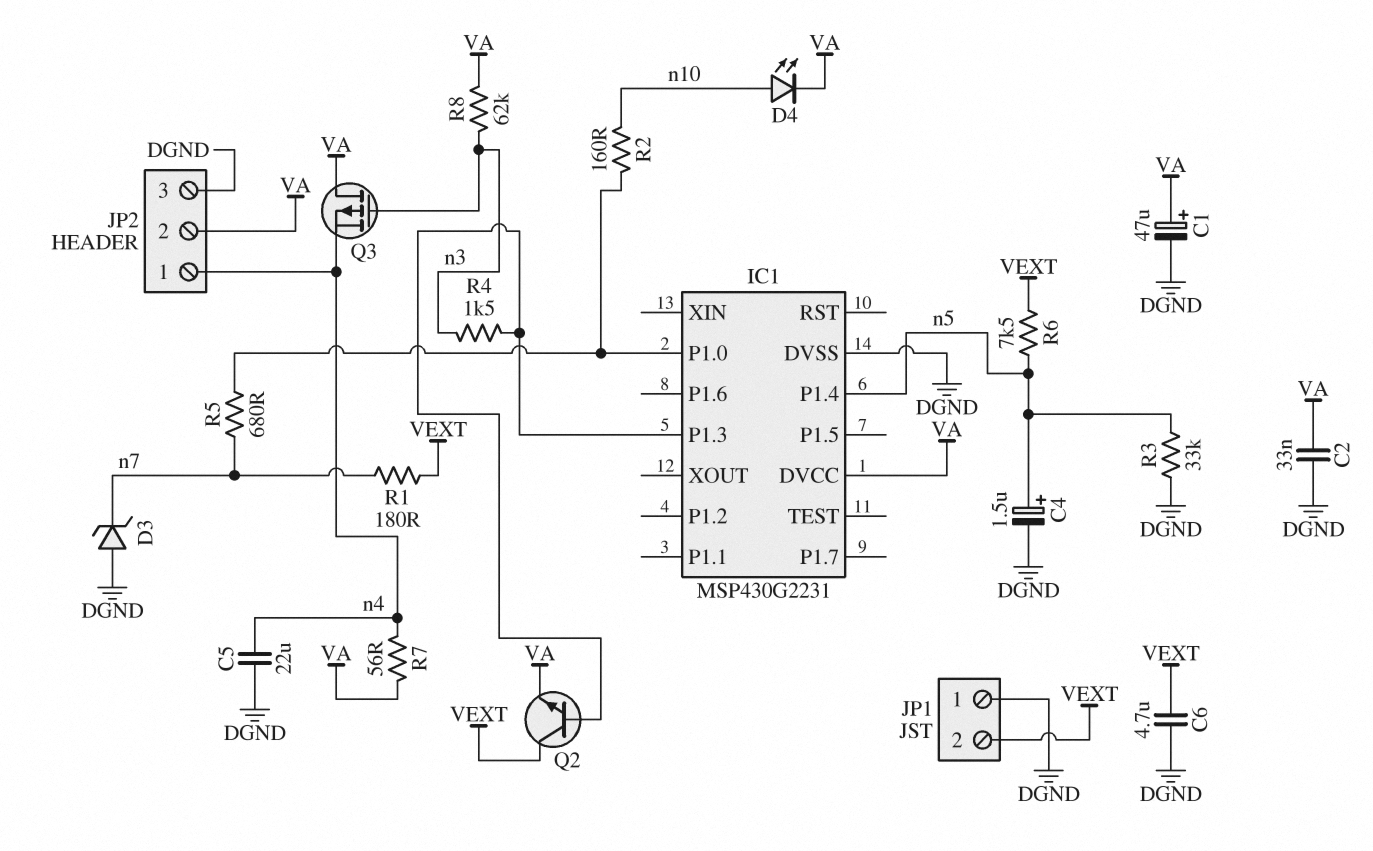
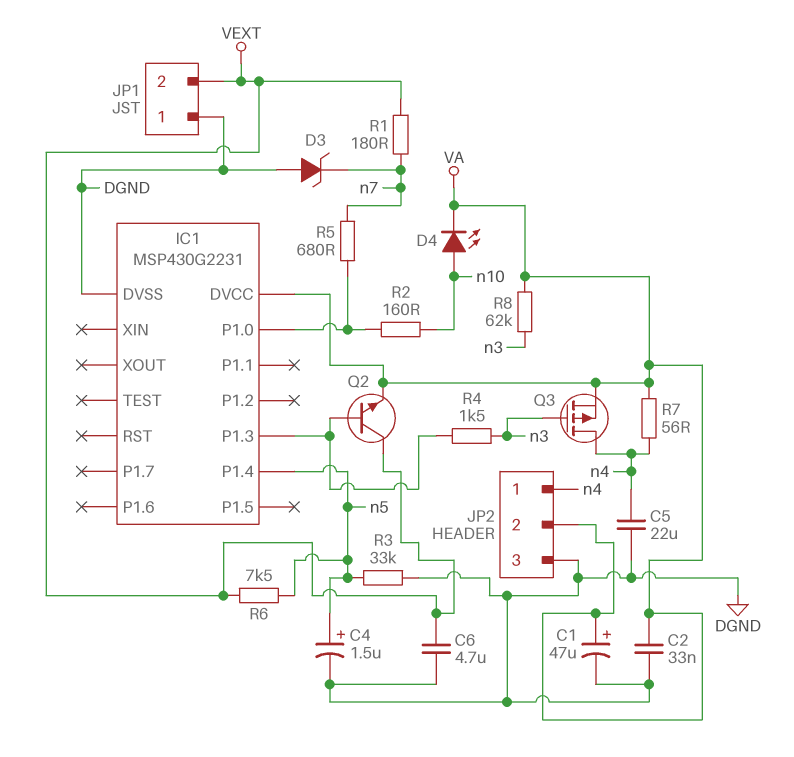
Q3: PMOS (G n3, D VA, S n4) -> PMOS (G n3, D n4, S VA)

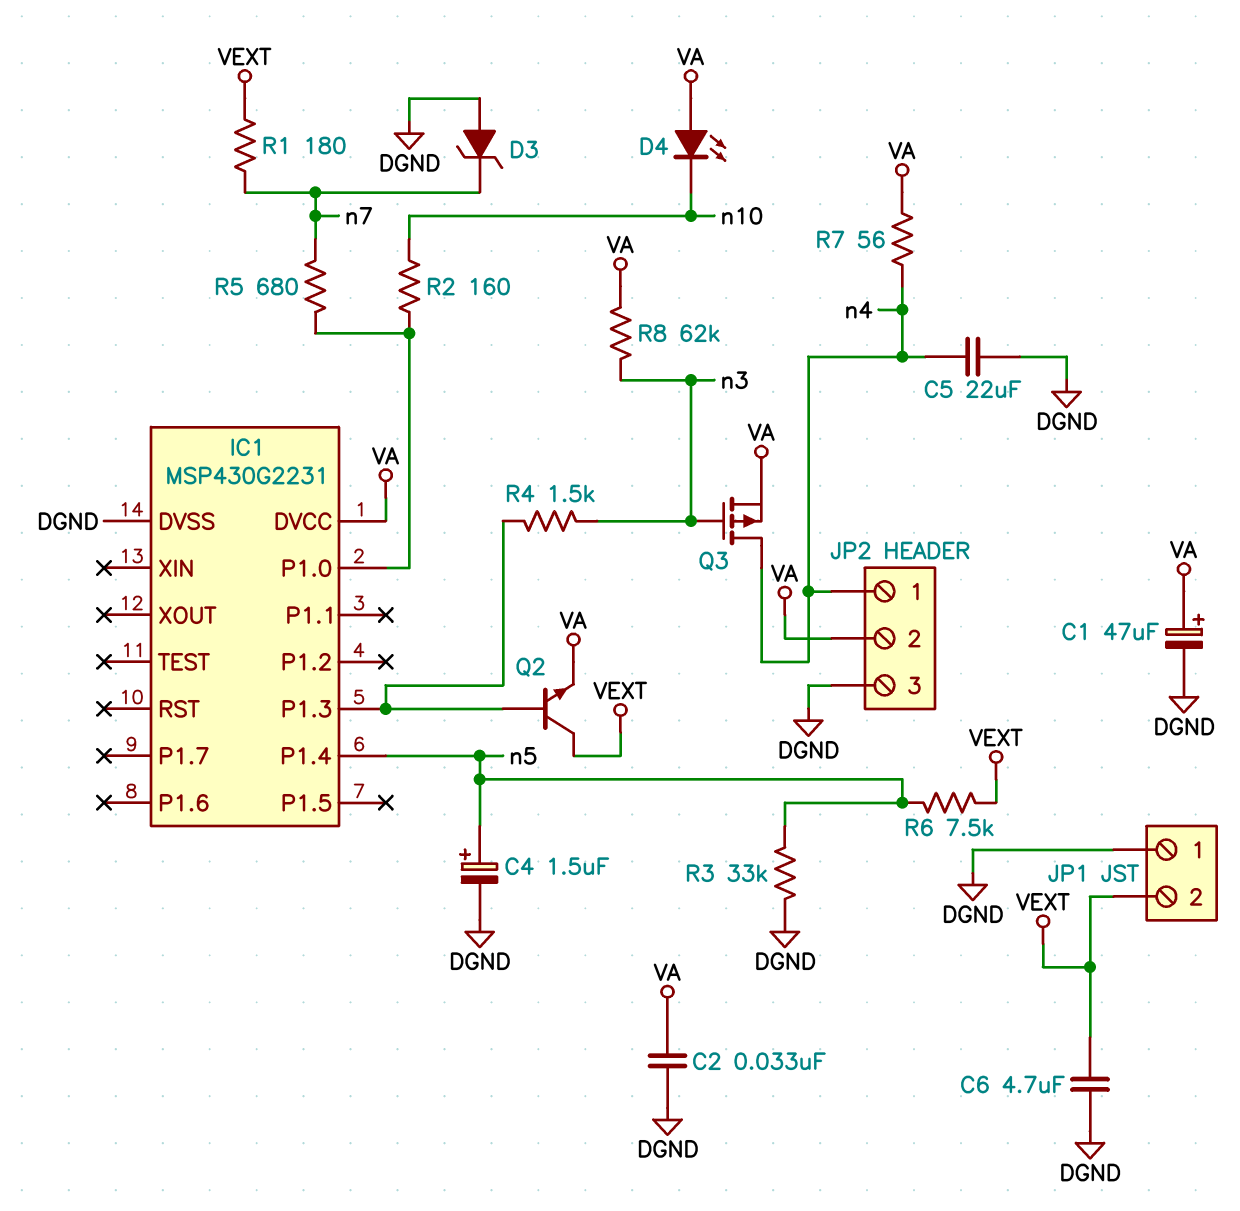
D4: LED (A n10, K VA) -> LED (A VA, K n10)

